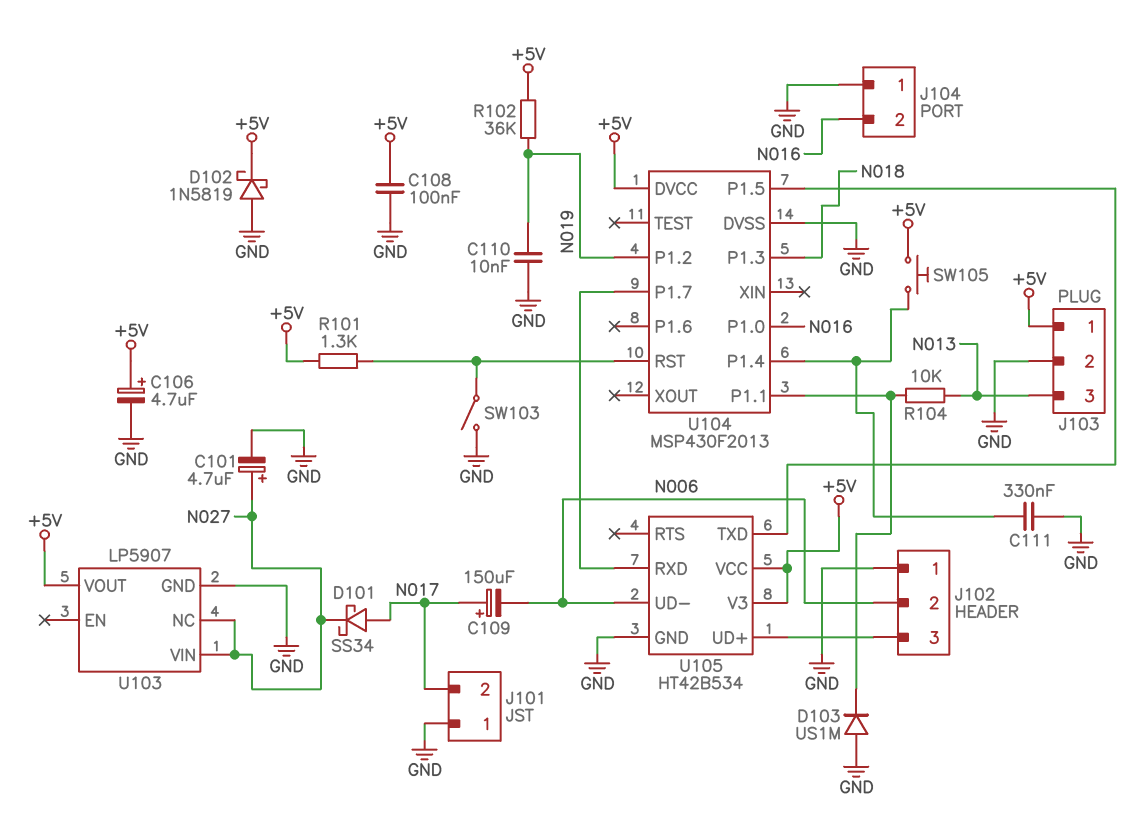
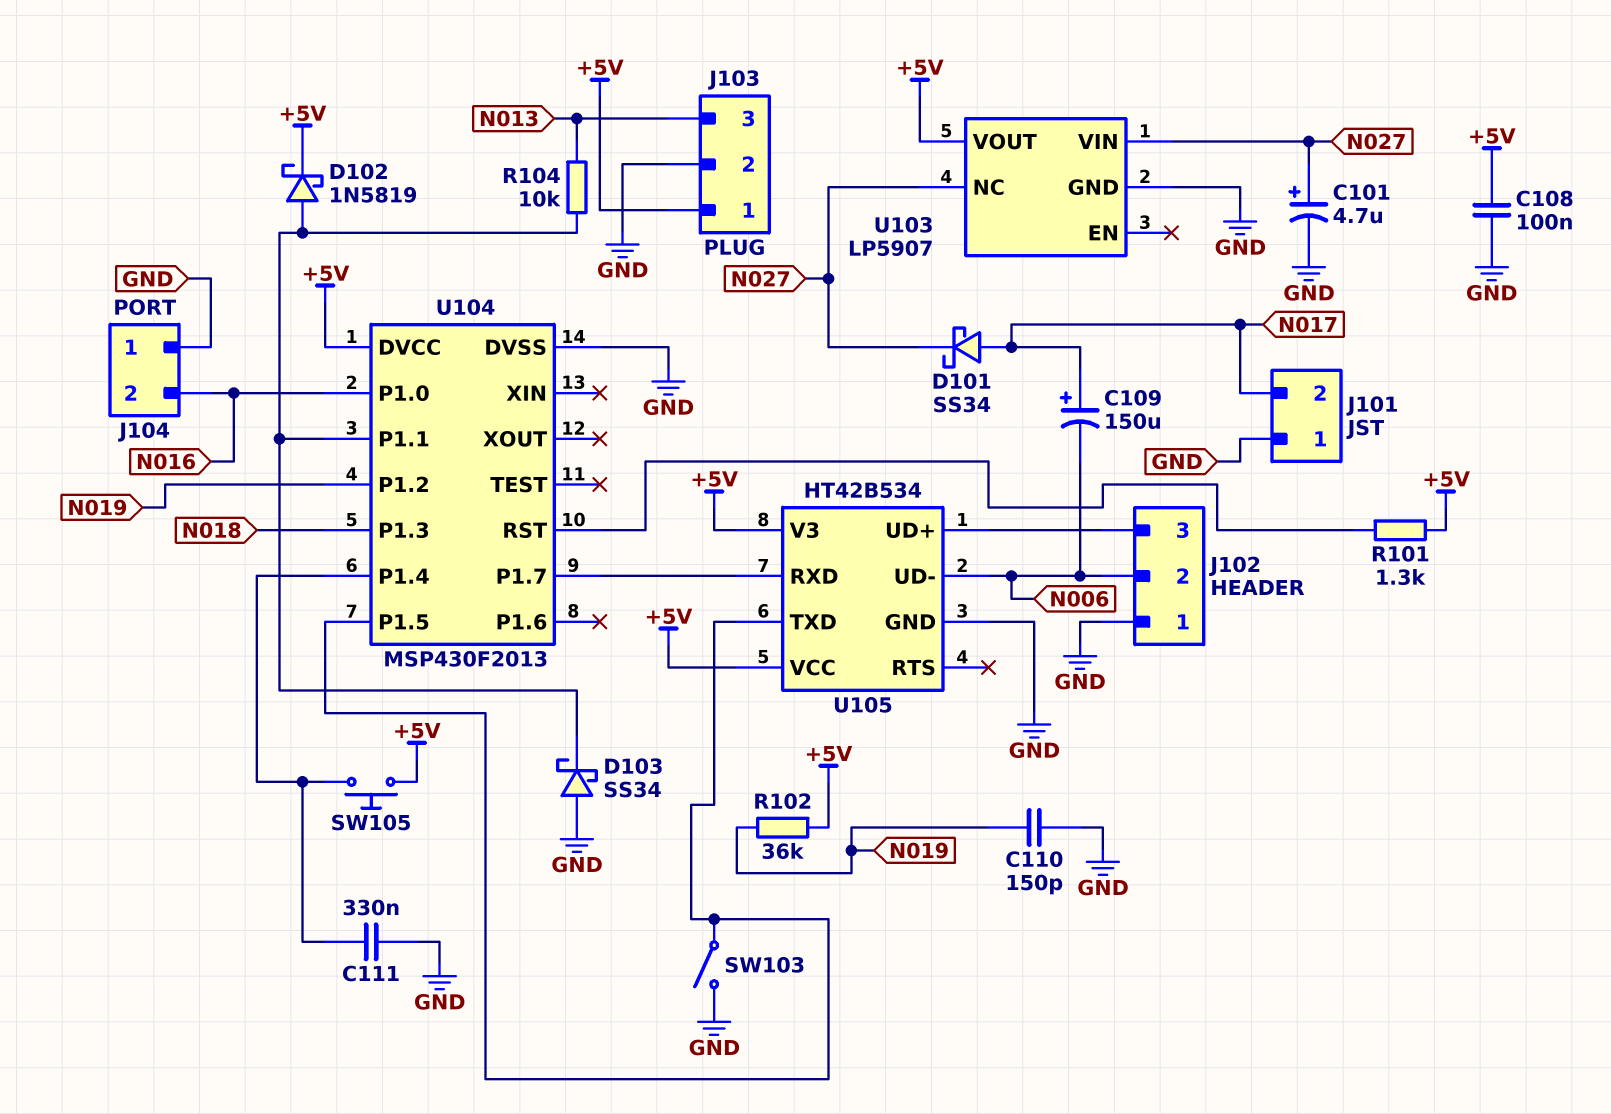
C106: 4.7uF (plus +5V, minus GND) -> none
C110: 10nF (GND, N019) -> 150pF (GND, N019)
D102: schottky 1N5819 (A GND, K +5V) -> schottky 1N5819 (A U104/P1.1, K +5V)
D103: diode US1M (A GND, K U104/P1.1) -> schottky SS34 (A GND, K U104/P1.1)
SW103: switch (GND, U104/RST) -> switch (GND, U104/P1.5)

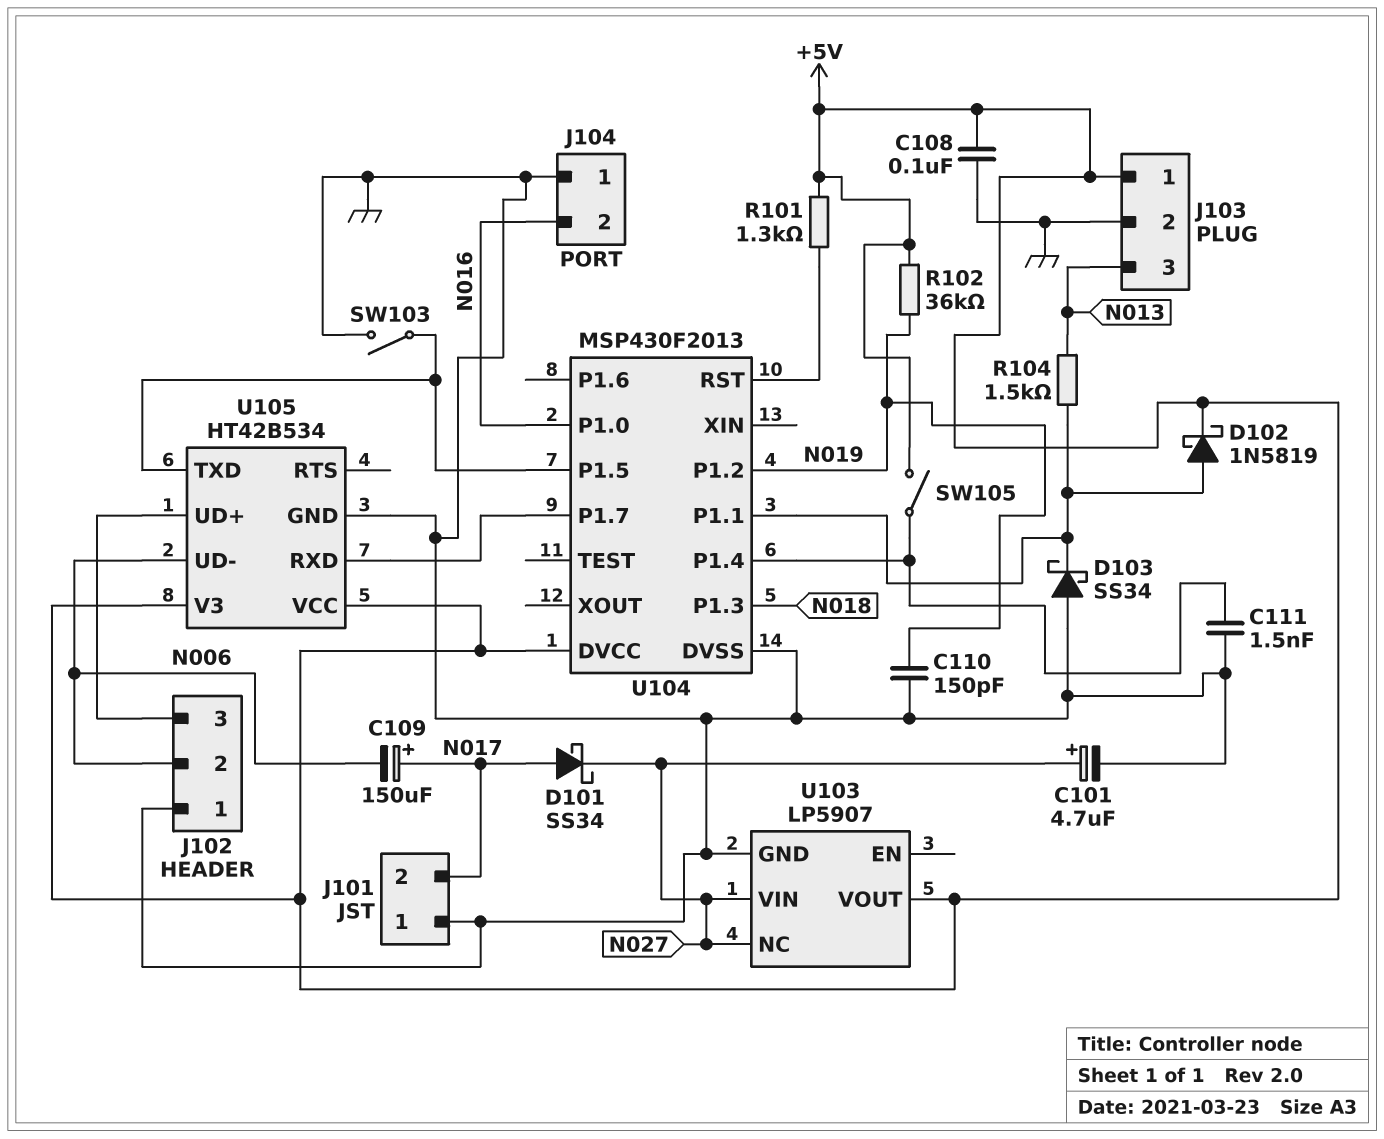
C111: 330nF (GND, U104/P1.4) -> 1.5nF (GND, U104/P1.4)
R104: 10k (N013, U104/P1.1) -> 1.5k (N013, U104/P1.1)
SW105: button (+5V, U104/P1.4) -> switch (+5V, U104/P1.4)

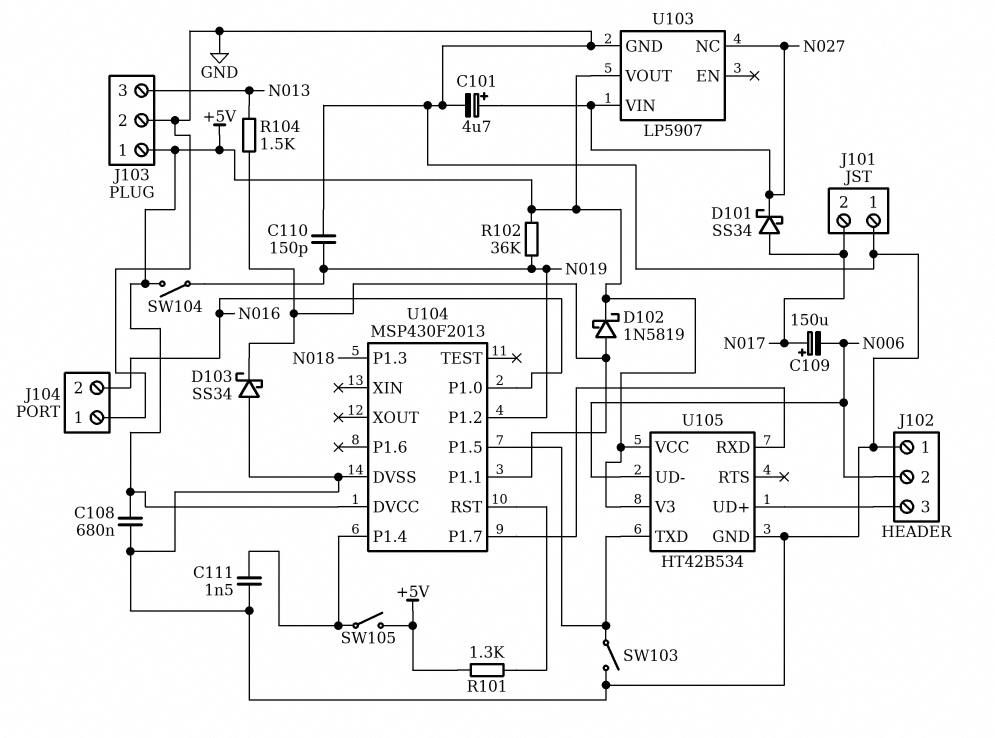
C108: 100nF (+5V, GND) -> 680nF (+5V, GND)
SW104: none -> switch (+5V, N019)

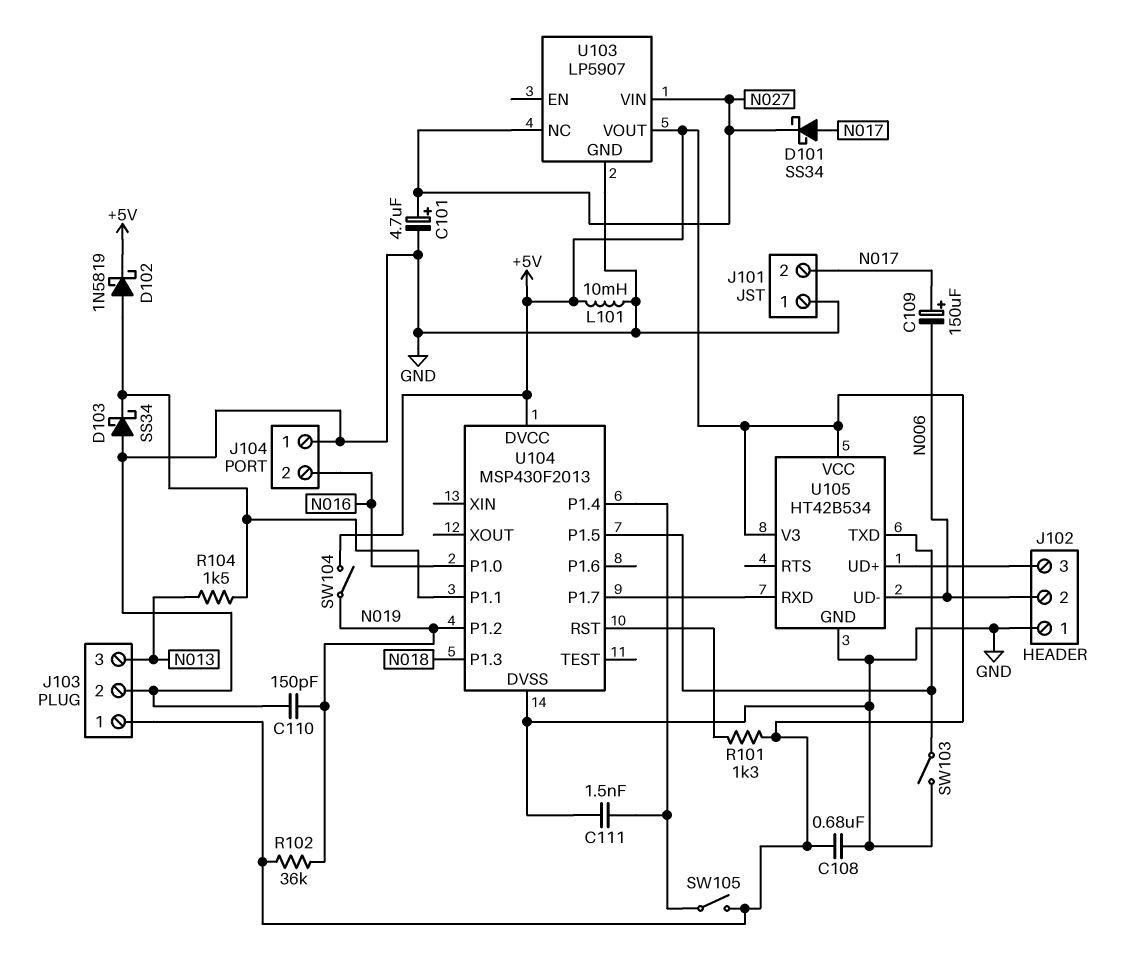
L101: none -> 10mH (+5V, GND)

